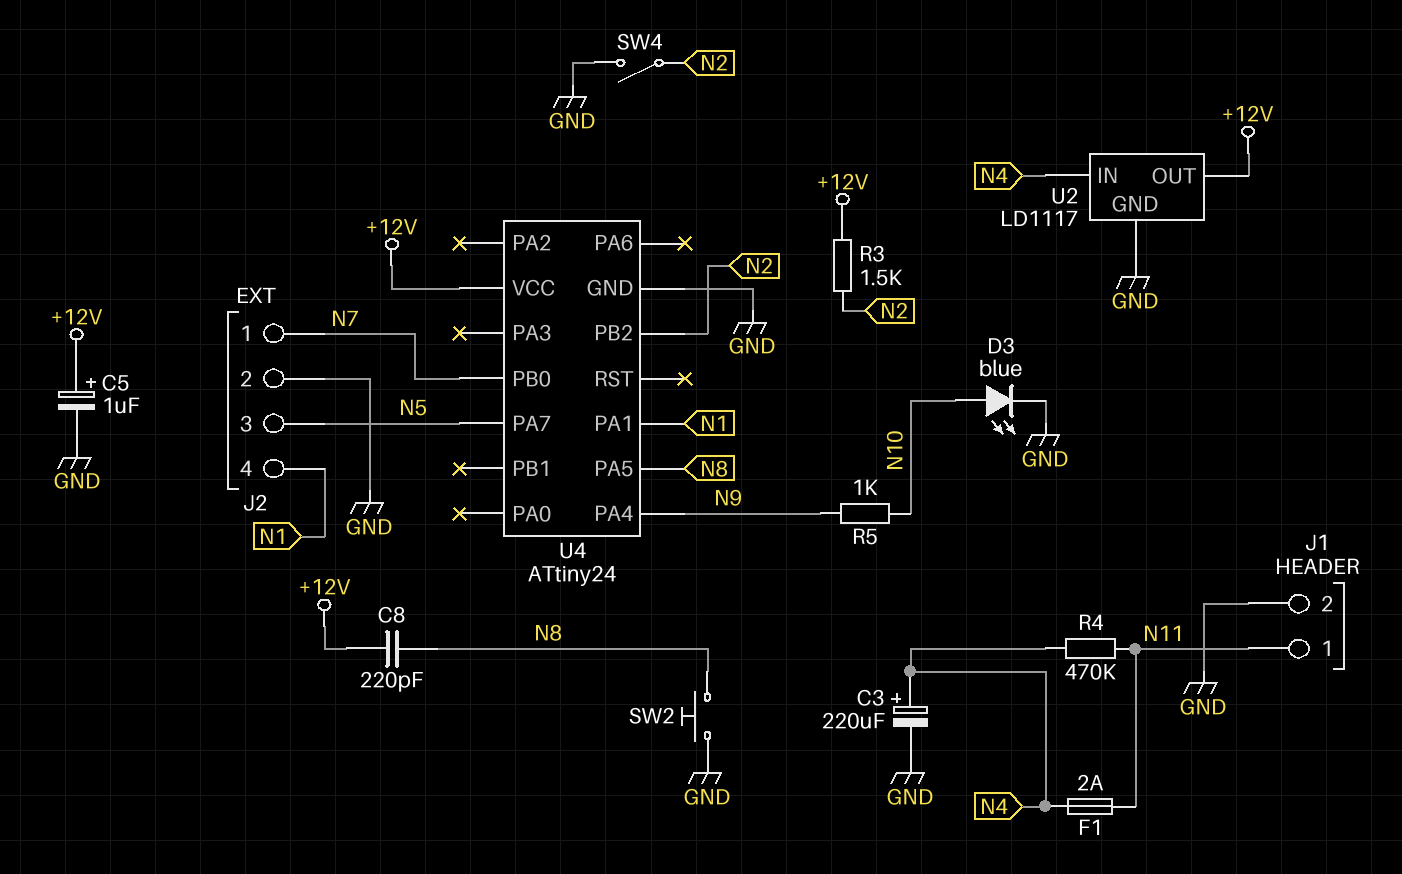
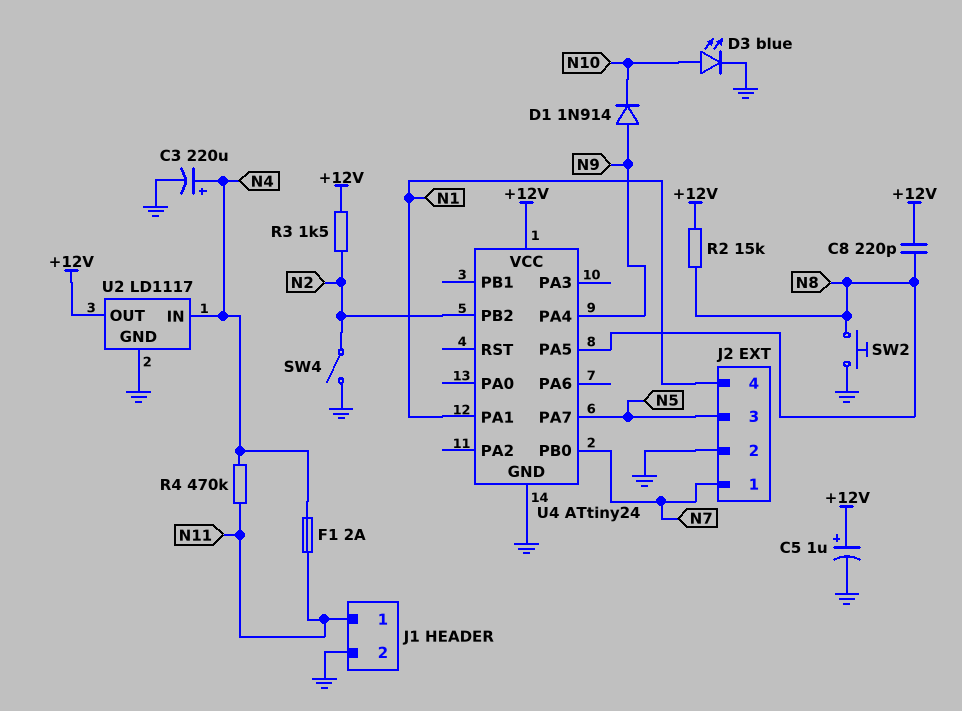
D1: none -> diode 1N914 (A N9, K N10)
R2: none -> 15k (+12V, N8)
R5: 1k (N9, N10) -> none

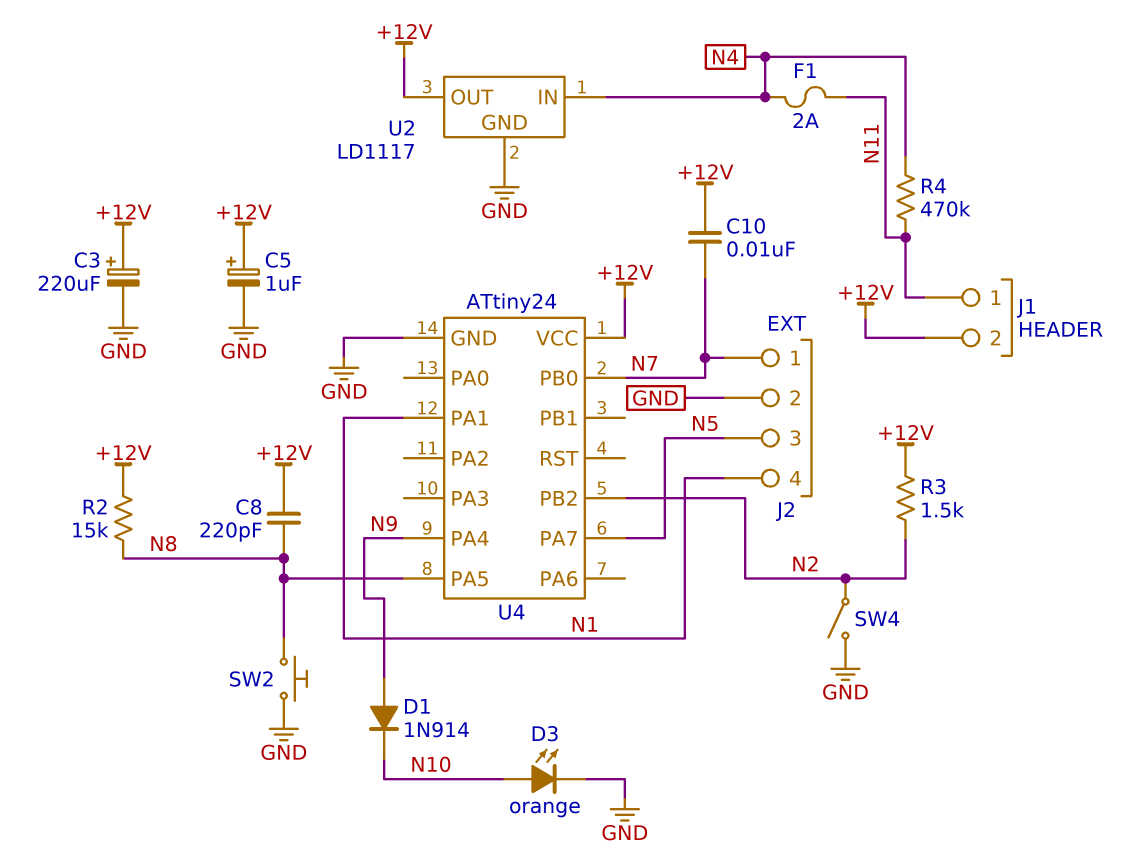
C3: 220uF (plus N4, minus GND) -> 220uF (plus +12V, minus GND)
C10: none -> 10nF (+12V, N7)
D3: LED blue (A N10, K GND) -> LED orange (A N10, K GND)
J1 pin 2: GND -> +12V

